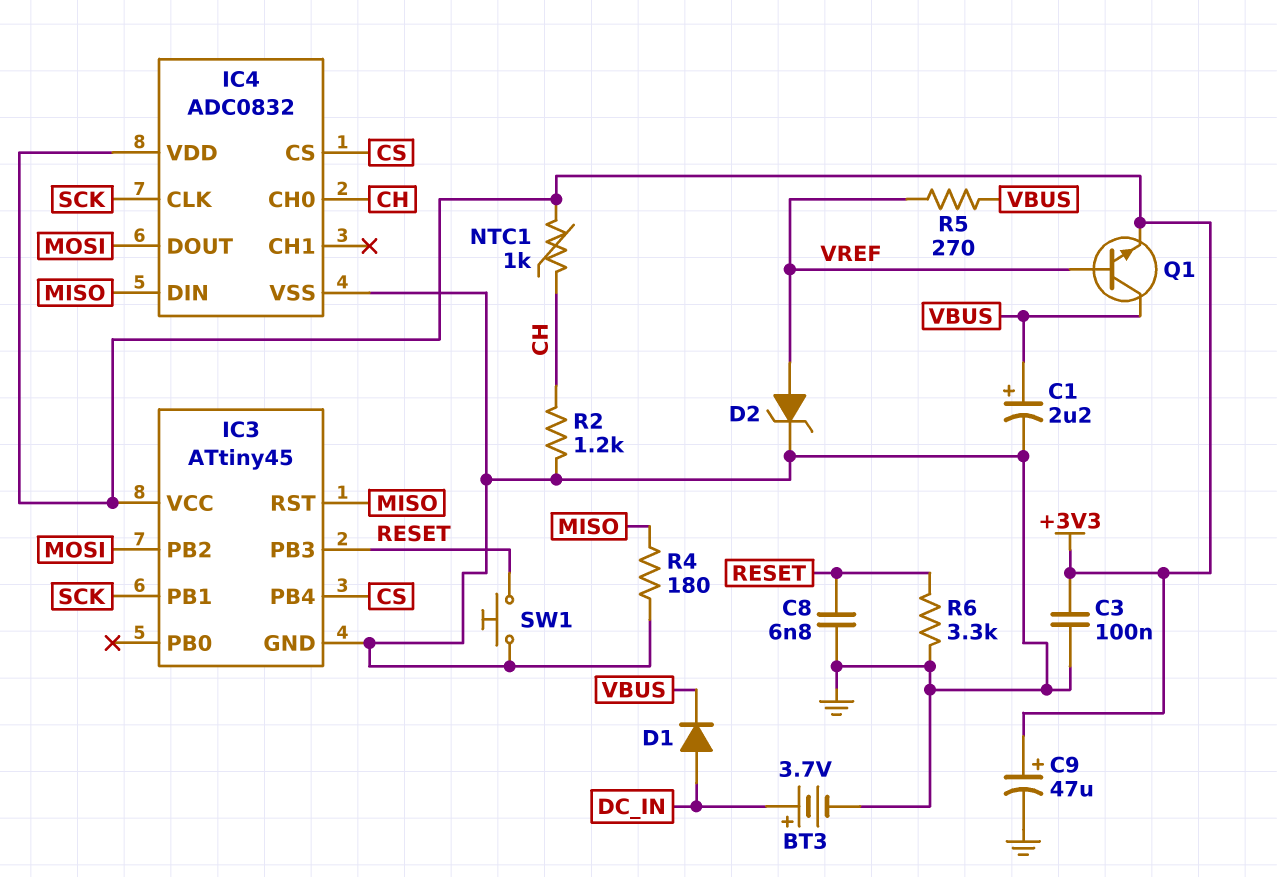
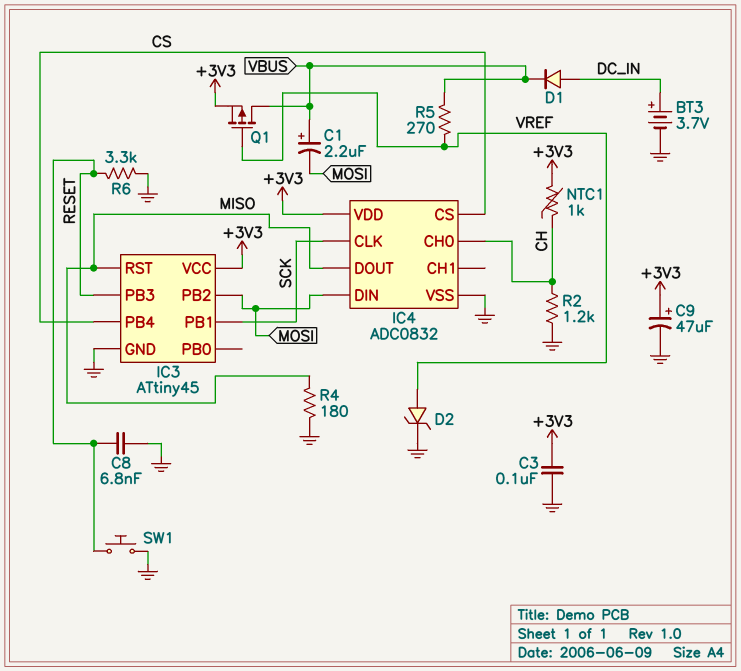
C1: 2.2uF (plus VBUS, minus GND) -> 2.2uF (plus VBUS, minus MOSI)
IC4 pin DIN: MISO -> MOSI
IC4 pin DOUT: MOSI -> MISO
Q1: NPN (B VREF, C VBUS, E +3V3) -> PMOS (G VREF, D VBUS, S +3V3)

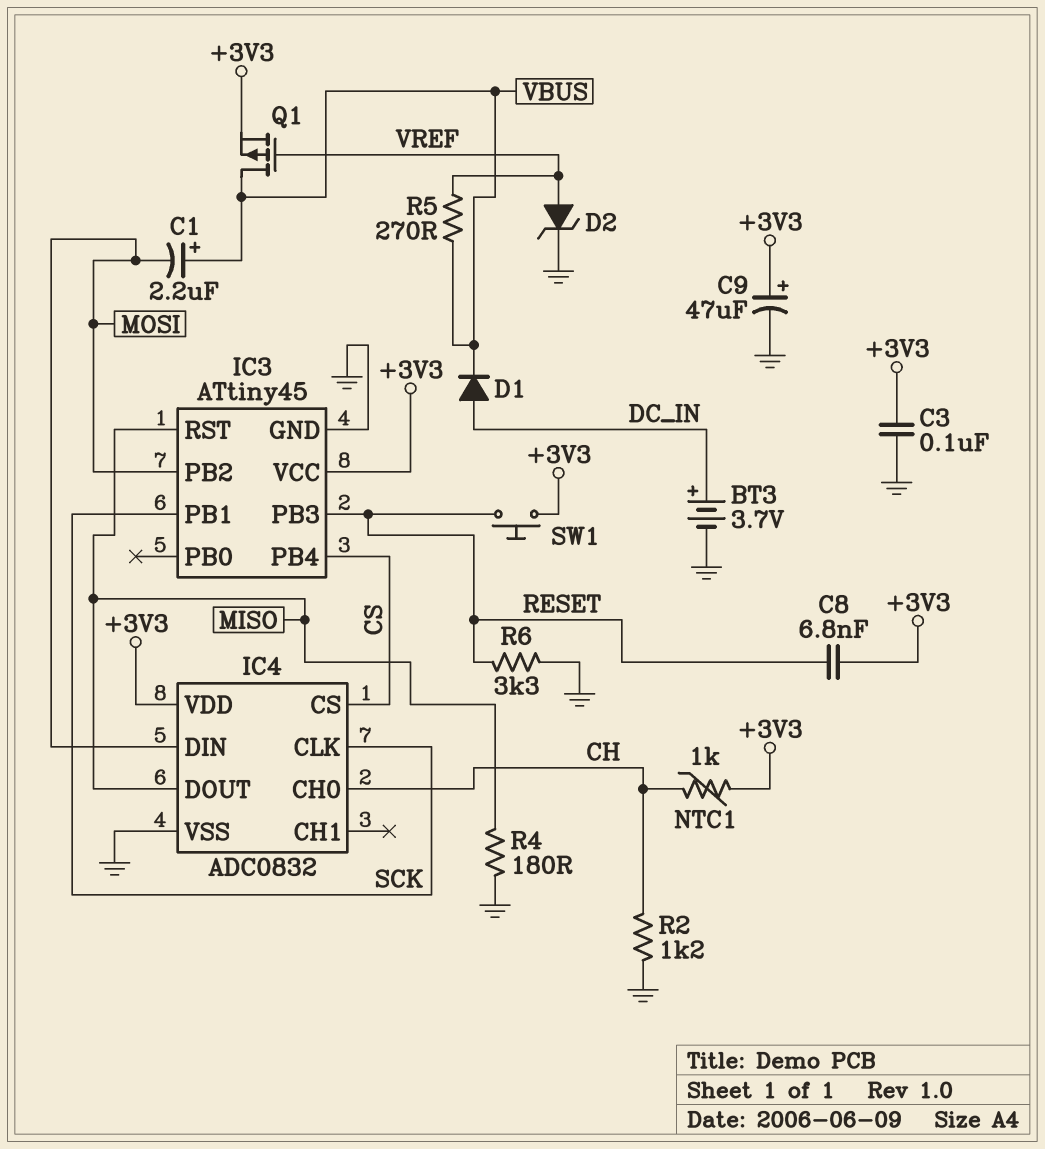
C8: 6.8nF (GND, RESET) -> 6.8nF (+3V3, RESET)
SW1: button (GND, RESET) -> button (+3V3, RESET)

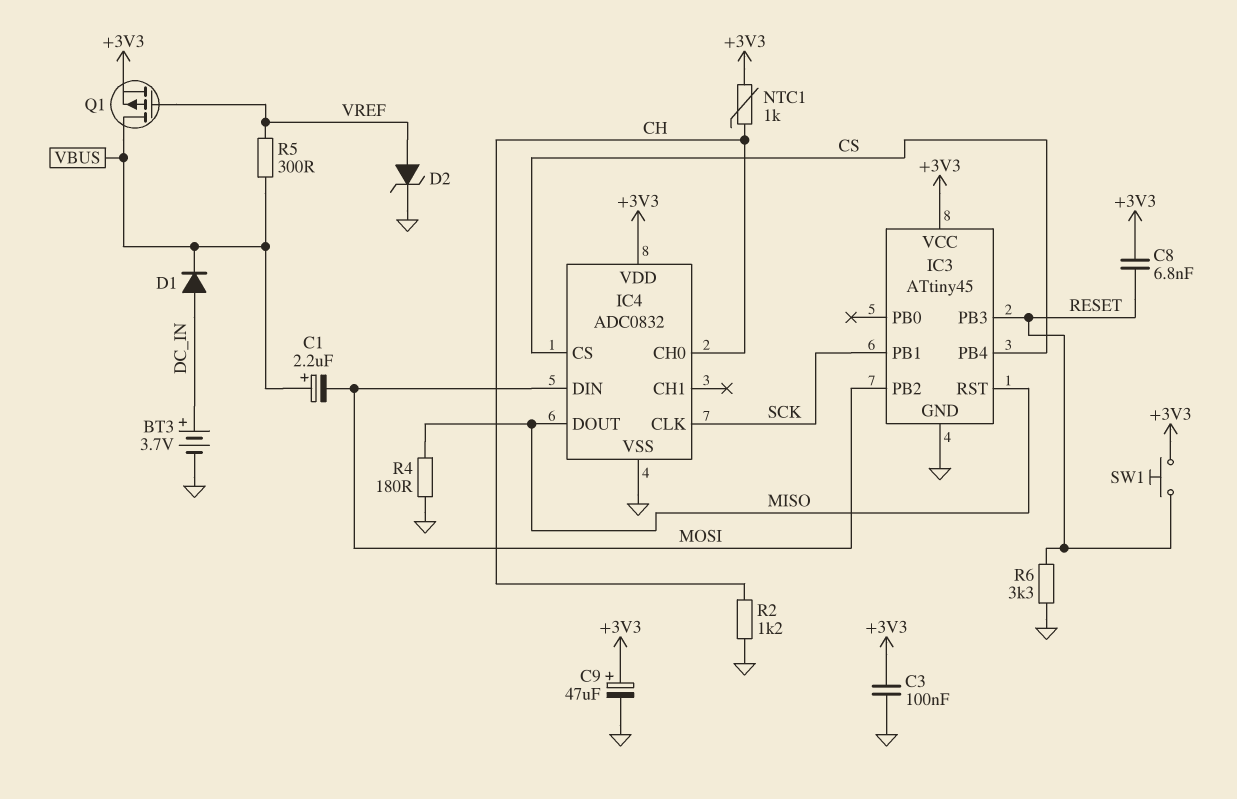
R5: 270 (VBUS, VREF) -> 300 (VBUS, VREF)

